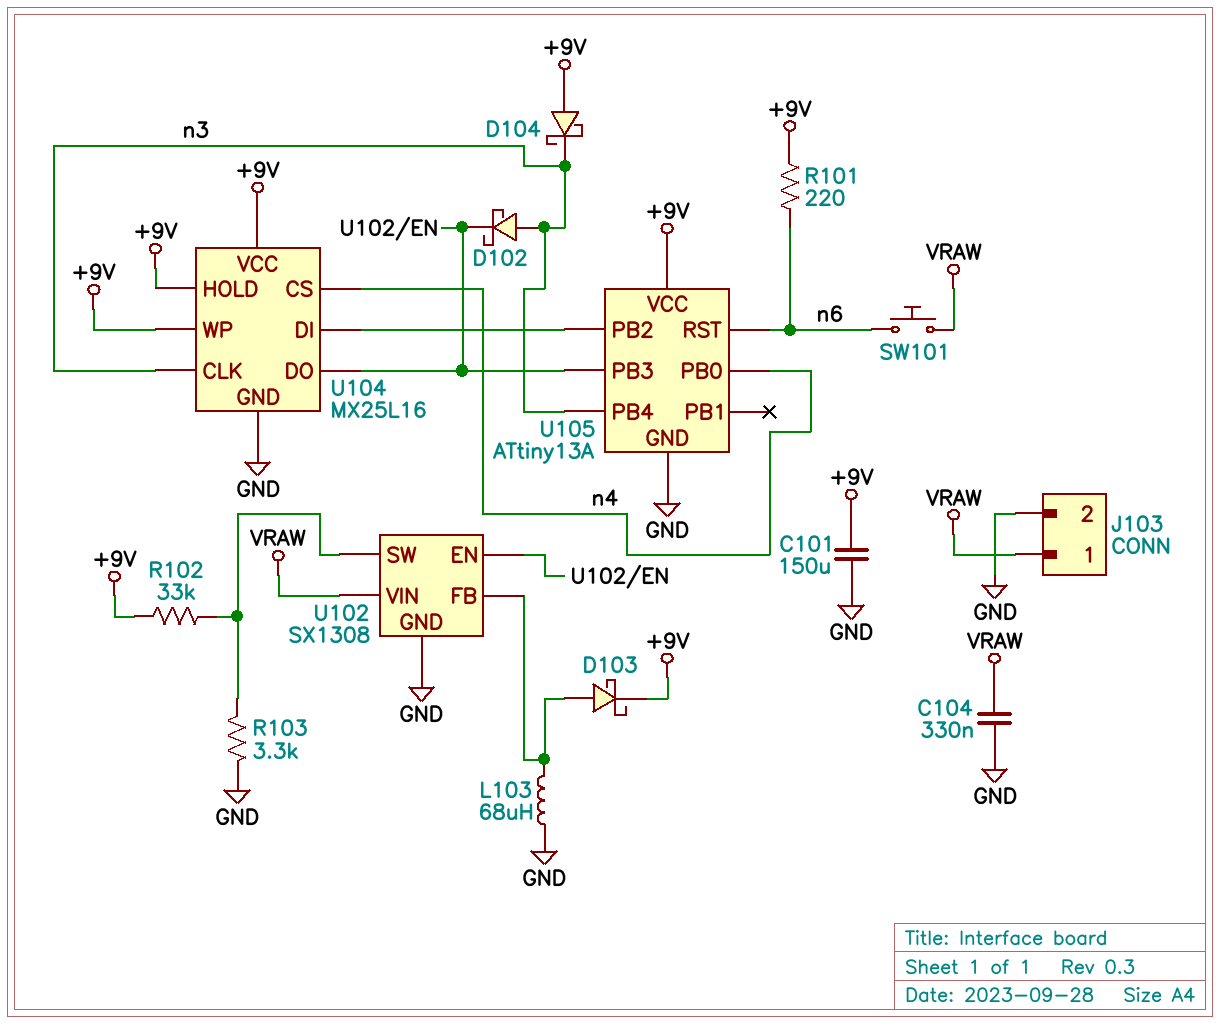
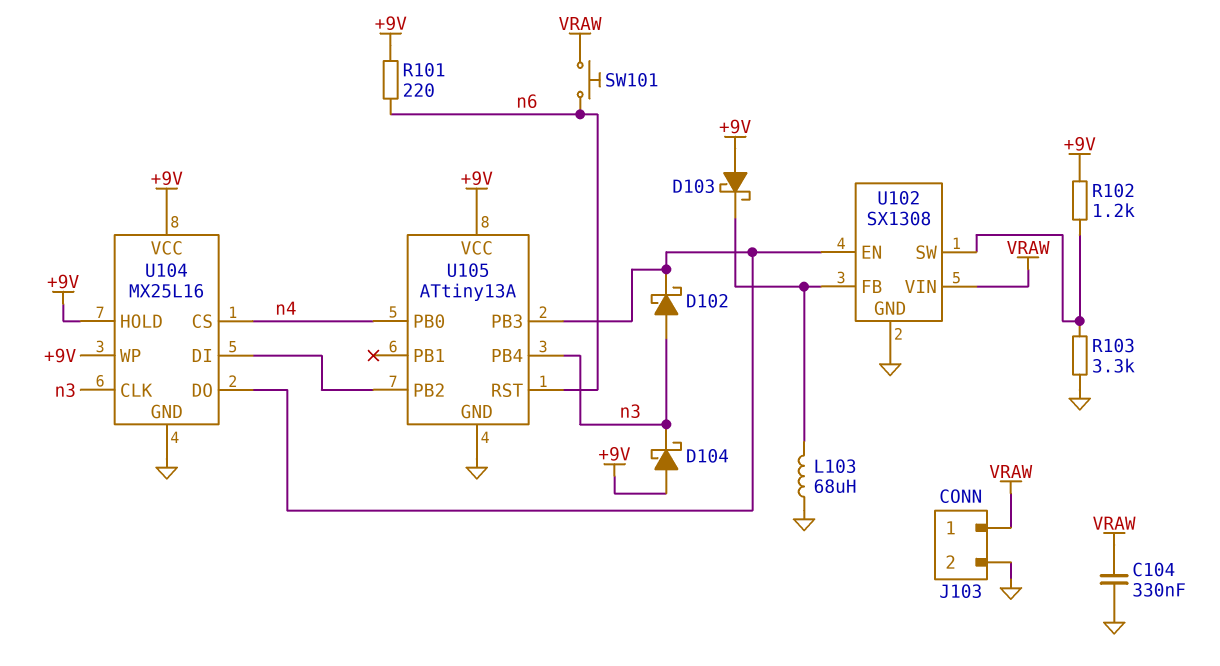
C101: 150uF (+9V, GND) -> none
D103: schottky (A U102/FB, K +9V) -> schottky (A +9V, K U102/FB)
R102: 33k (+9V, U102/SW) -> 1.2k (+9V, U102/SW)

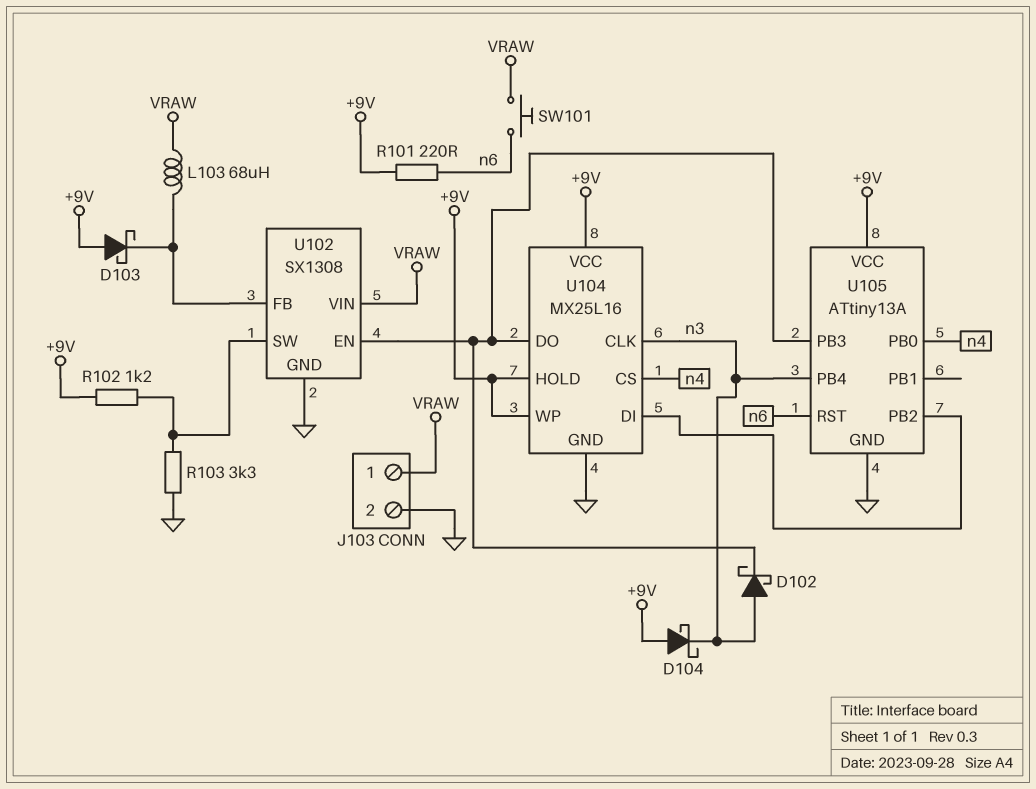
C104: 330nF (GND, VRAW) -> none
L103: 68uH (GND, U102/FB) -> 68uH (U102/FB, VRAW)

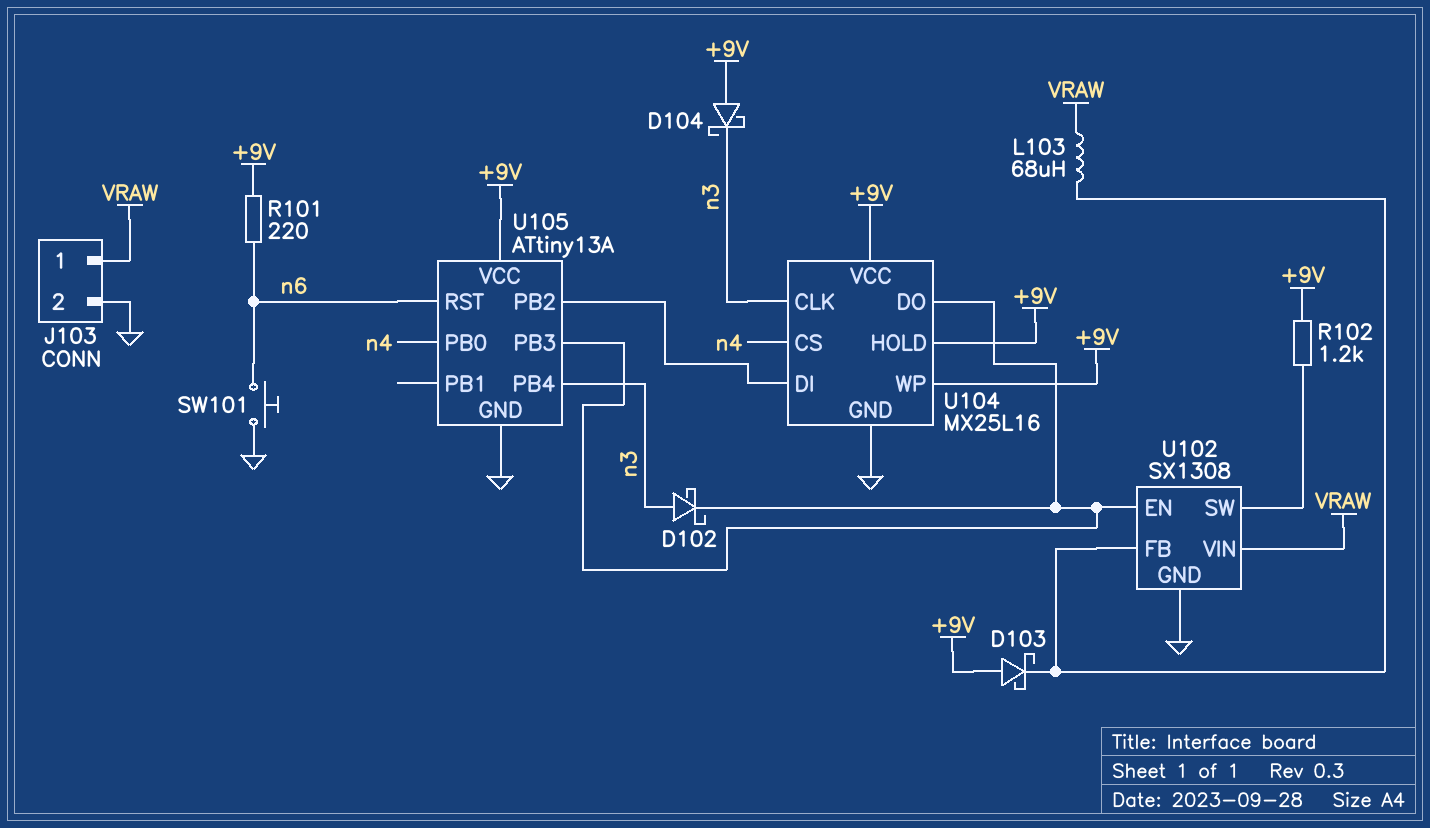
R103: 3.3k (GND, U102/SW) -> none
SW101: button (VRAW, n6) -> button (GND, n6)

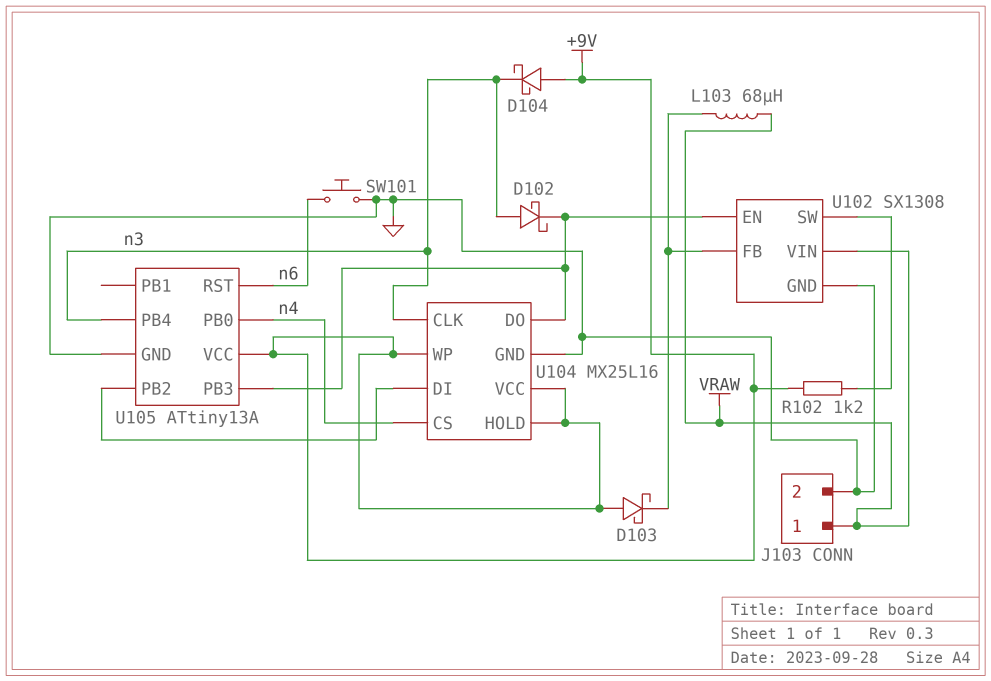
R101: 220 (+9V, n6) -> none

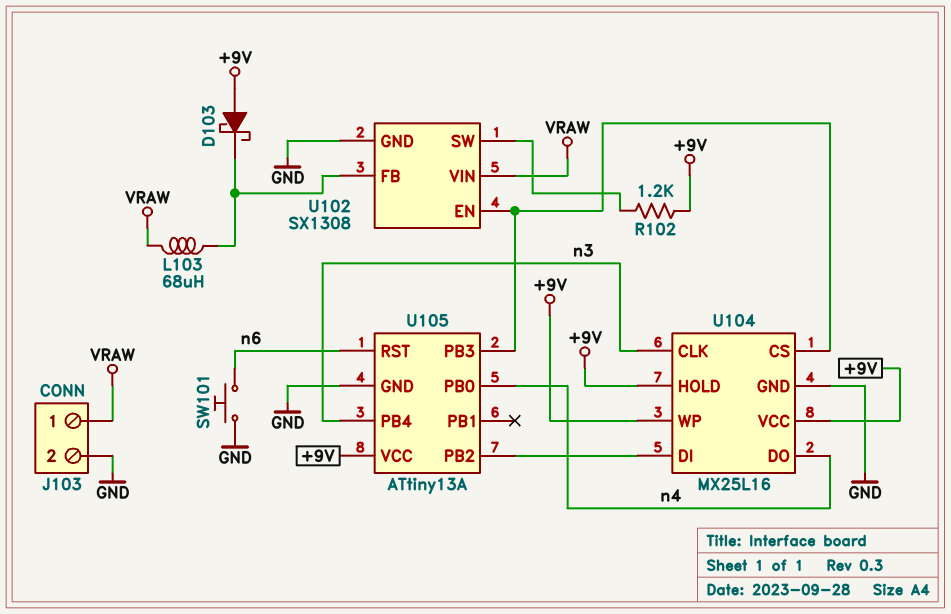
D102: schottky (A n3, K U102/EN) -> none
D104: schottky (A +9V, K n3) -> none
U104 pin CS: n4 -> U102/EN
U104 pin DO: U102/EN -> n4

